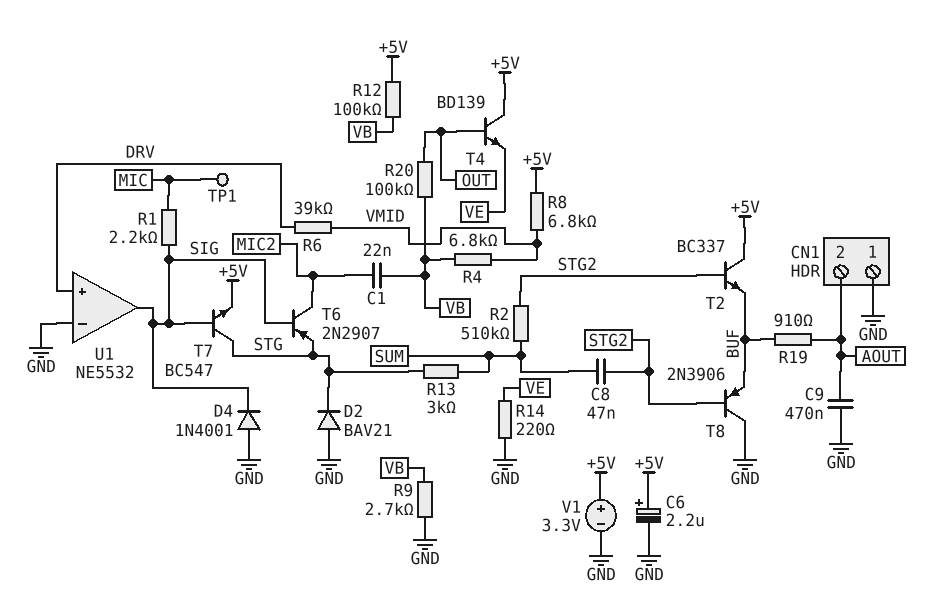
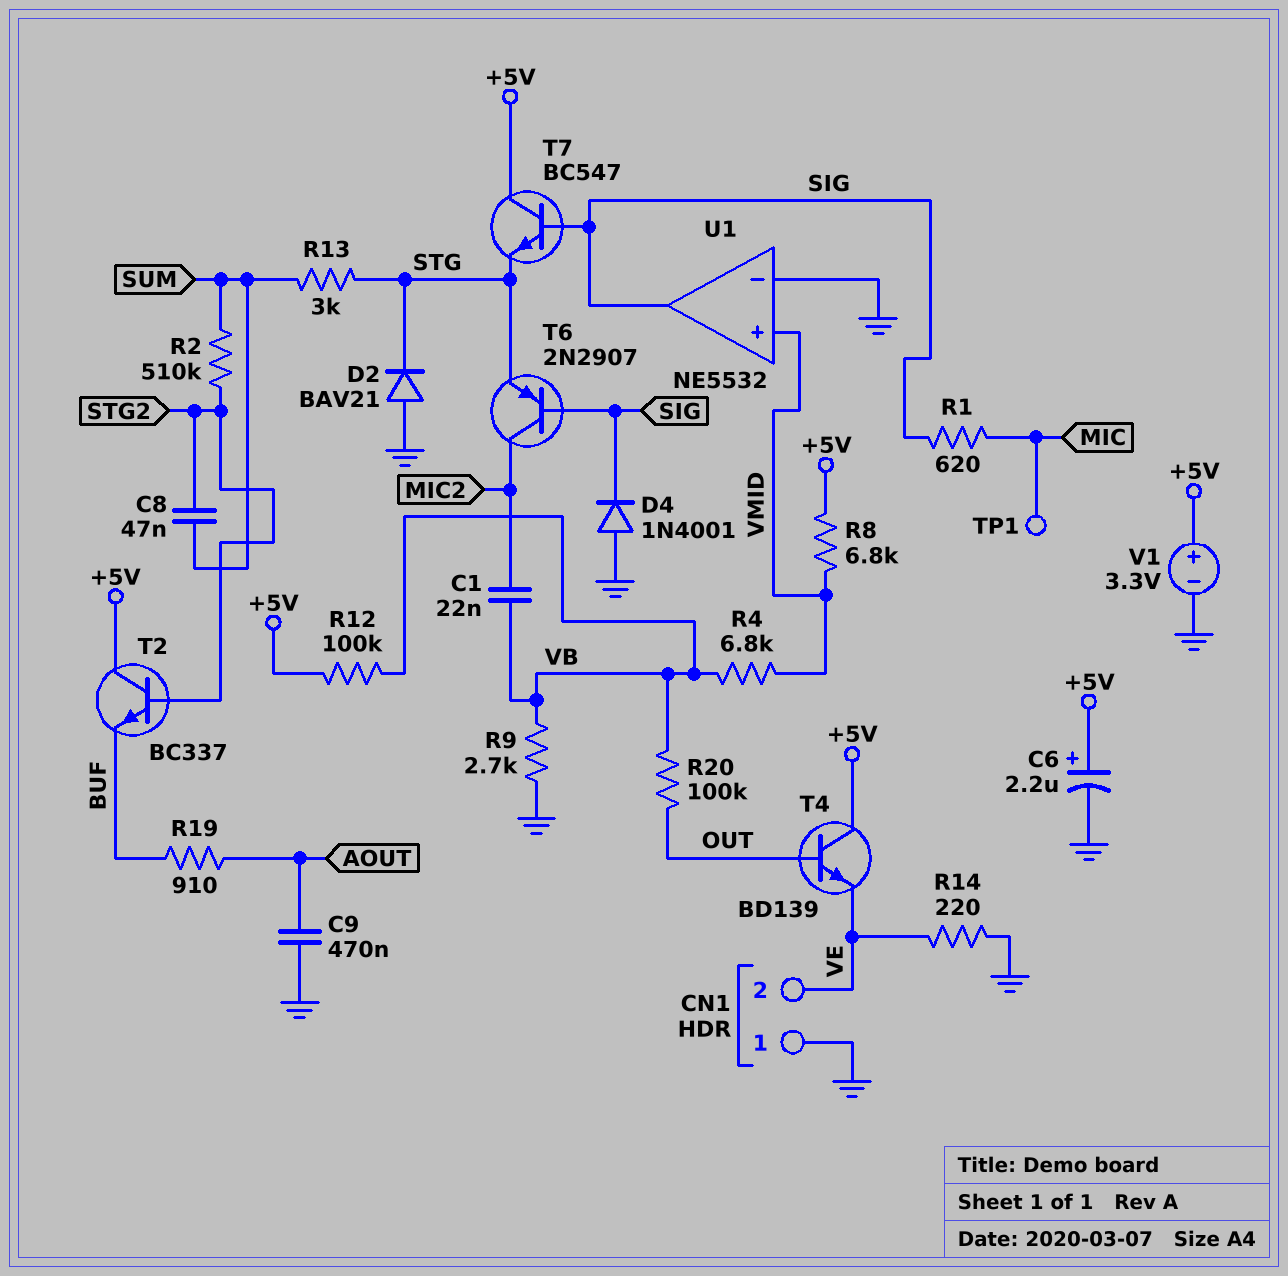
CN1 pin 2: AOUT -> VE
R1: 2.2k (MIC, SIG) -> 620 (MIC, SIG)
R6: 39k (DRV, VMID) -> none
T7: NPN BC547 (B SIG, C STG, E +5V) -> NPN BC547 (B SIG, C +5V, E STG)
T8: PNP 2N3906 (B STG2, C GND, E BUF) -> none
U1 pin in+: DRV -> VMID

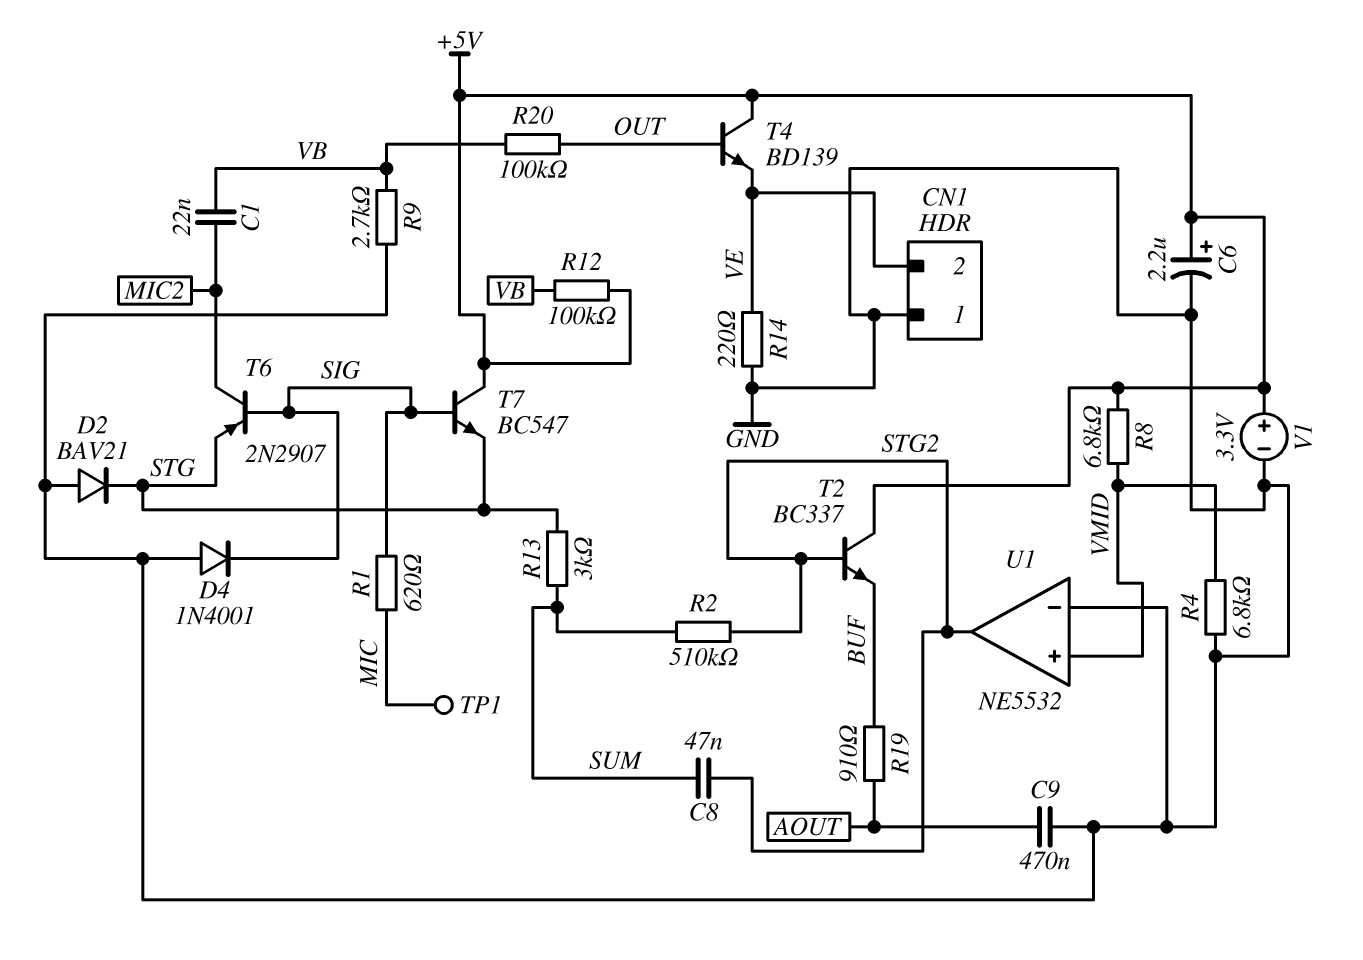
R4: 6.8k (VB, VMID) -> 6.8k (GND, VMID)
U1 pin out: SIG -> STG2

